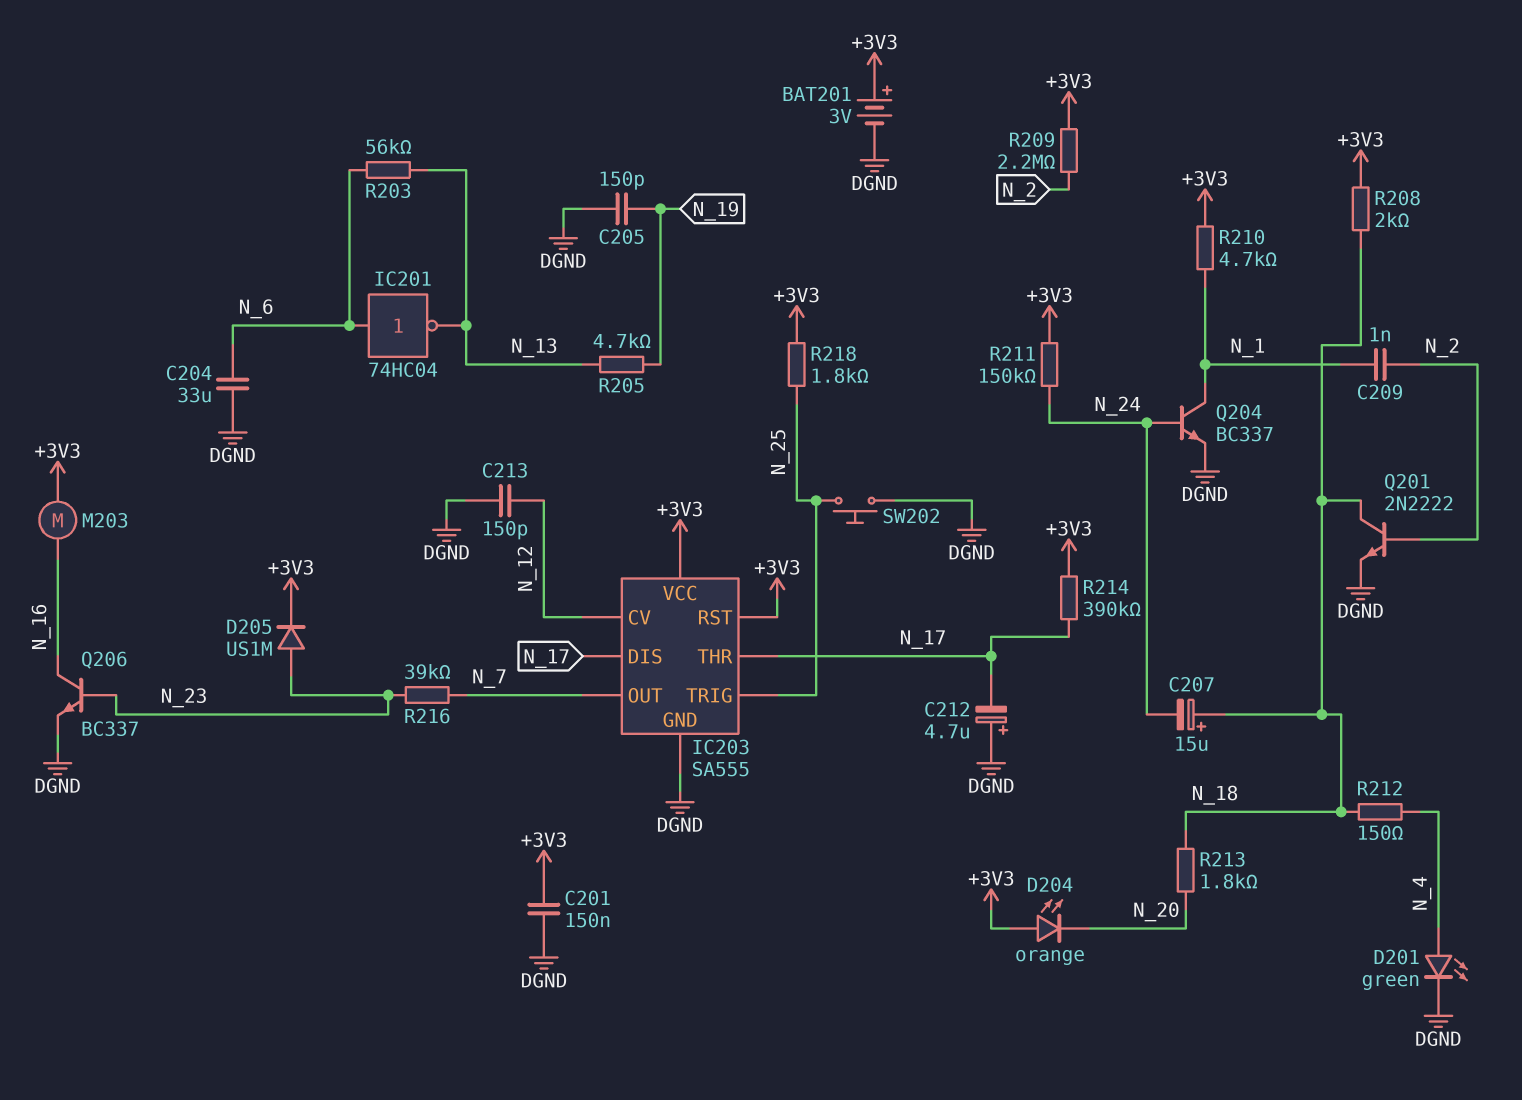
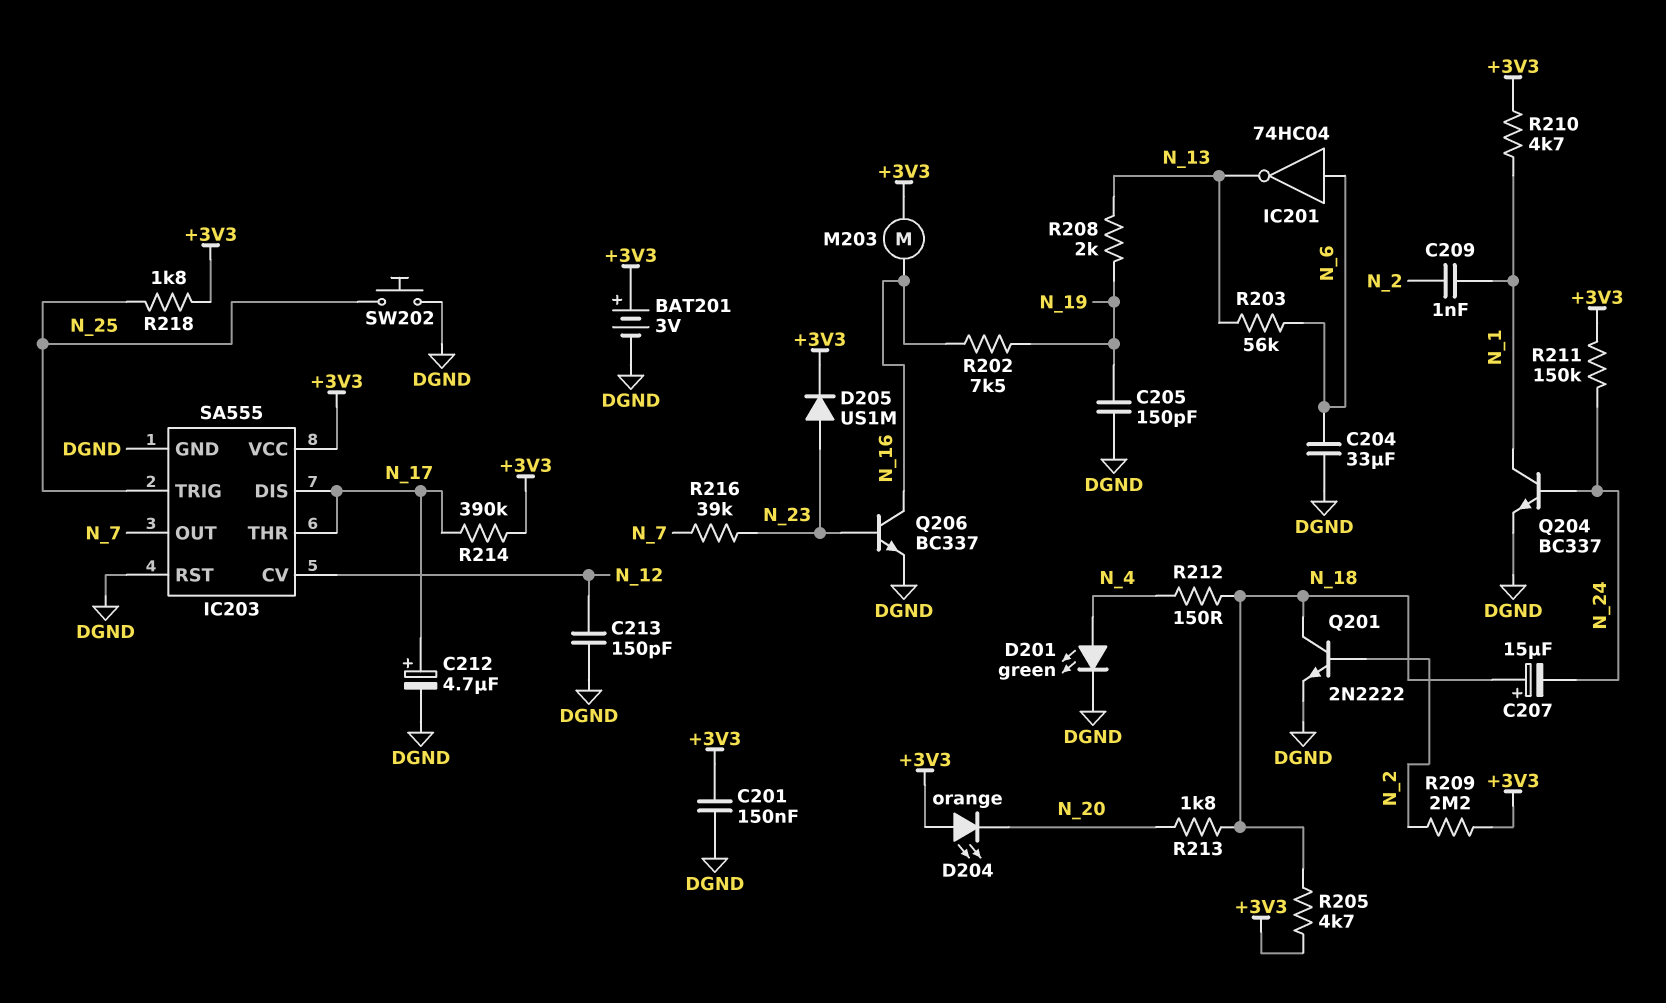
C212: 4.7uF (plus DGND, minus N_17) -> 4.7uF (plus N_17, minus DGND)
IC203 pin RST: +3V3 -> DGND
R202: none -> 7.5k (N_16, N_19)
R205: 4.7k (N_13, N_19) -> 4.7k (+3V3, N_18)
R208: 2k (+3V3, N_18) -> 2k (N_13, N_19)

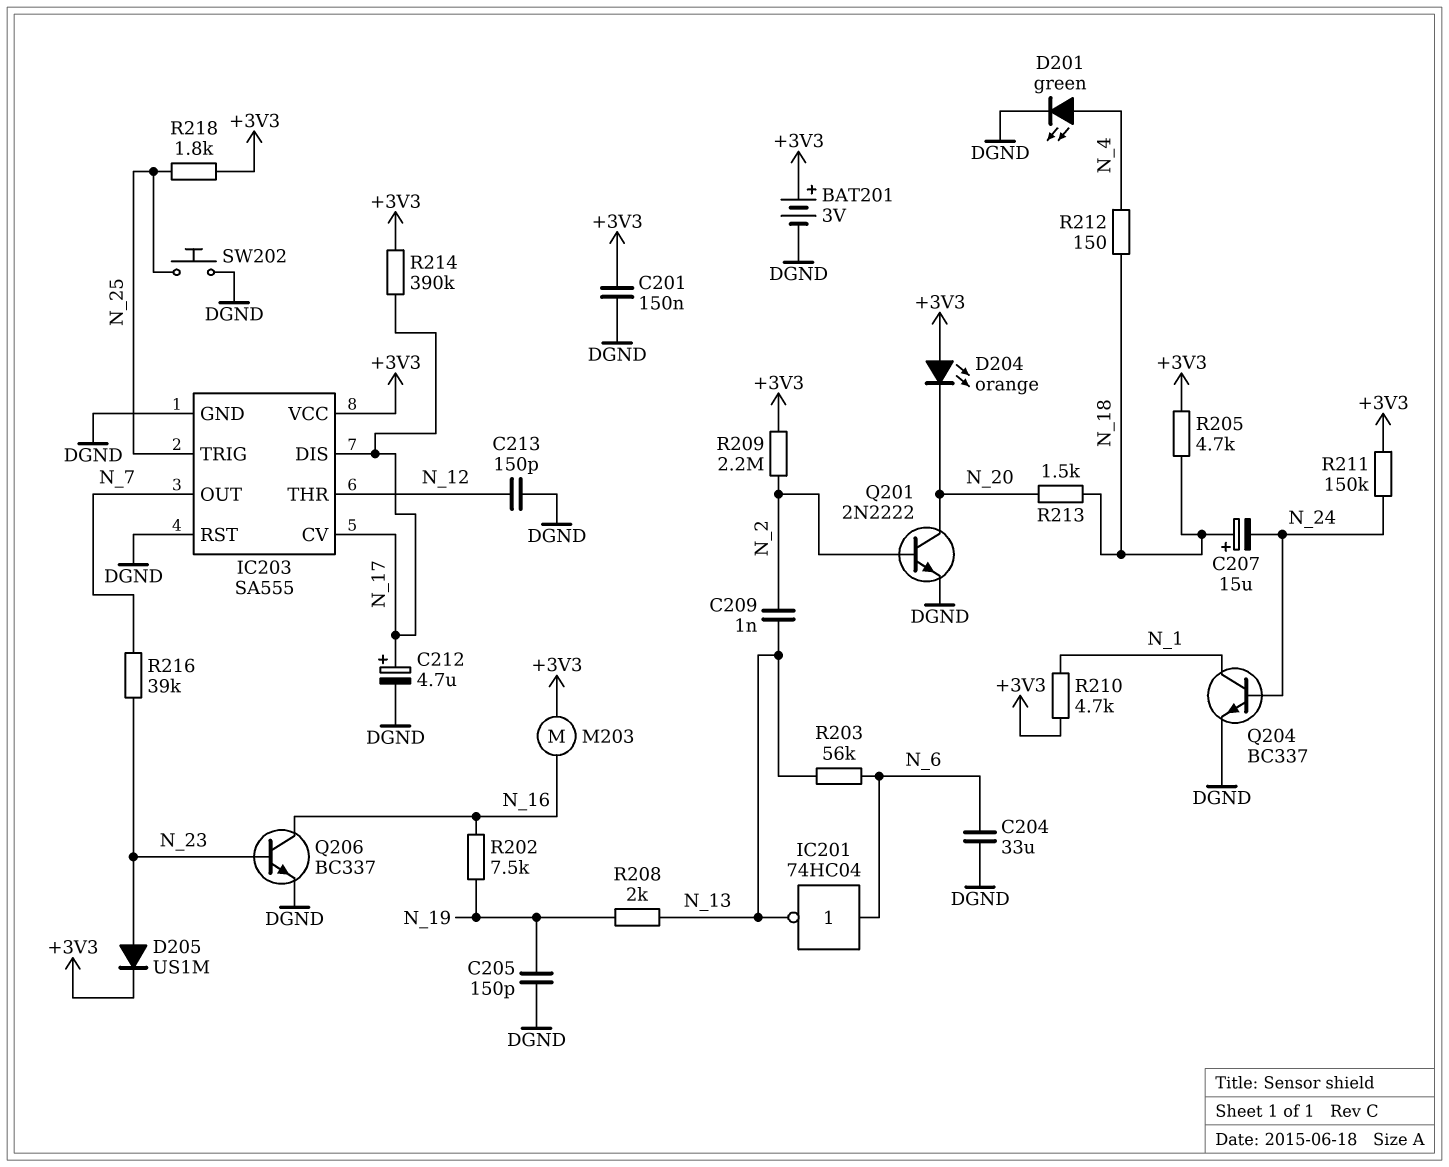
C209: 1nF (N_1, N_2) -> 1nF (N_2, N_13)
IC203 pin CV: N_12 -> N_17
IC203 pin THR: N_17 -> N_12
Q201: NPN 2N2222 (B N_2, C N_18, E DGND) -> NPN 2N2222 (B N_2, C N_20, E DGND)
R213: 1.8k (N_18, N_20) -> 1.5k (N_18, N_20)

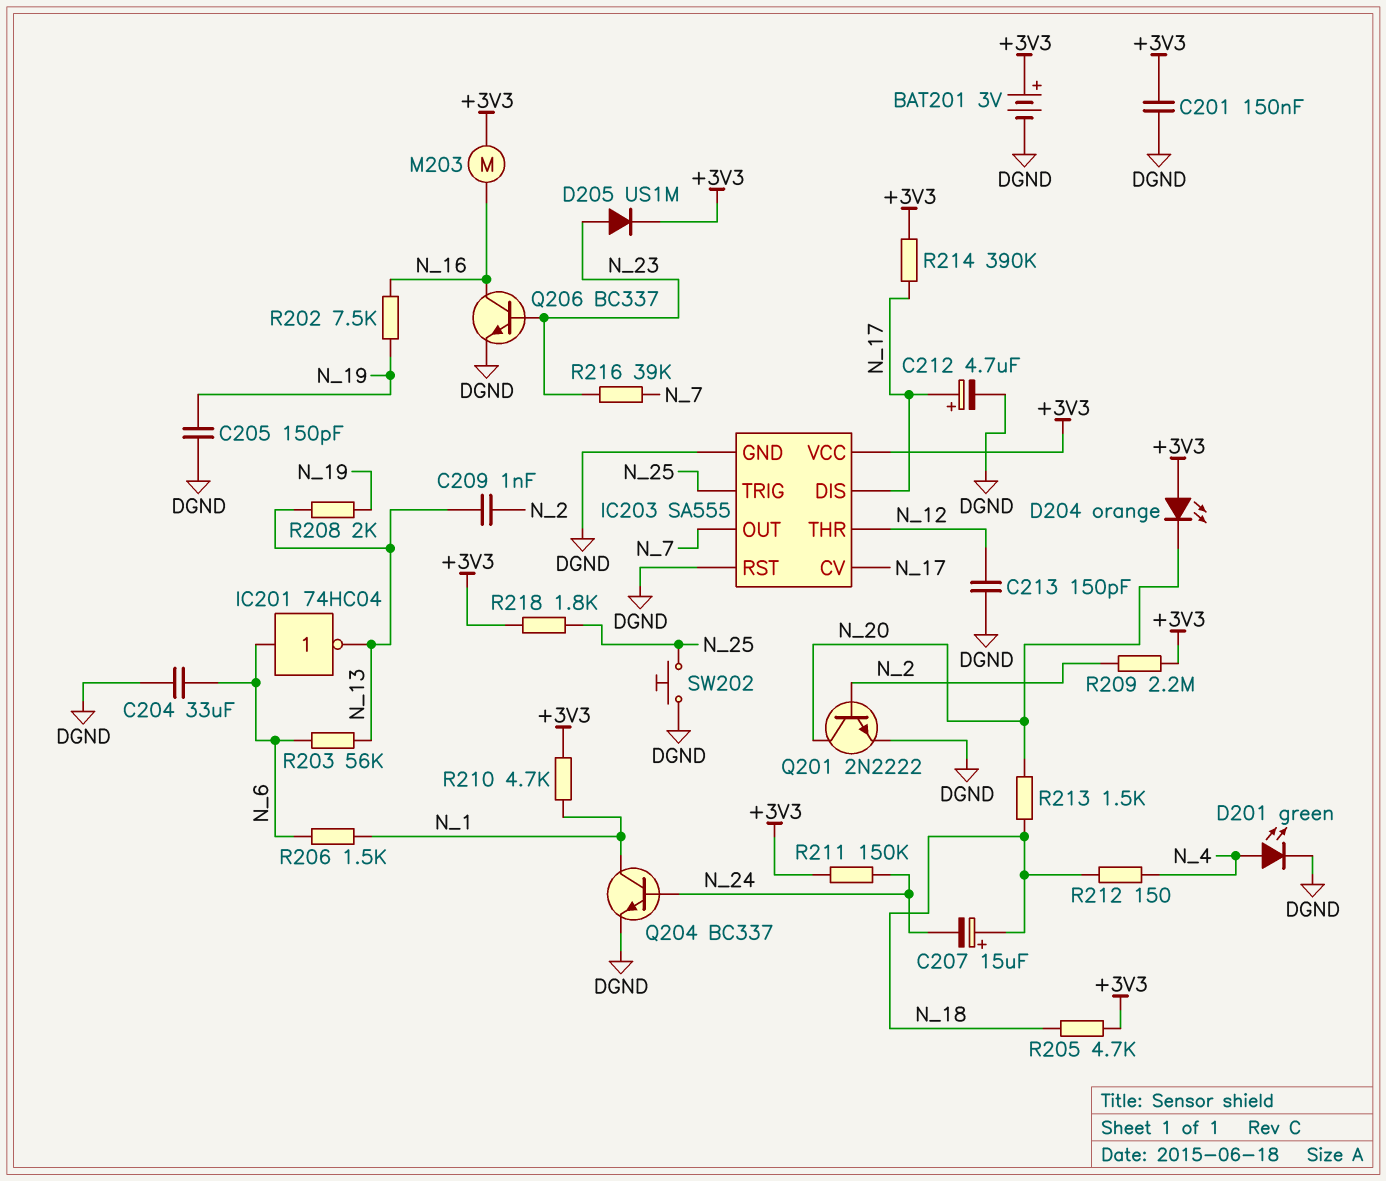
R206: none -> 1.5k (N_1, N_6)

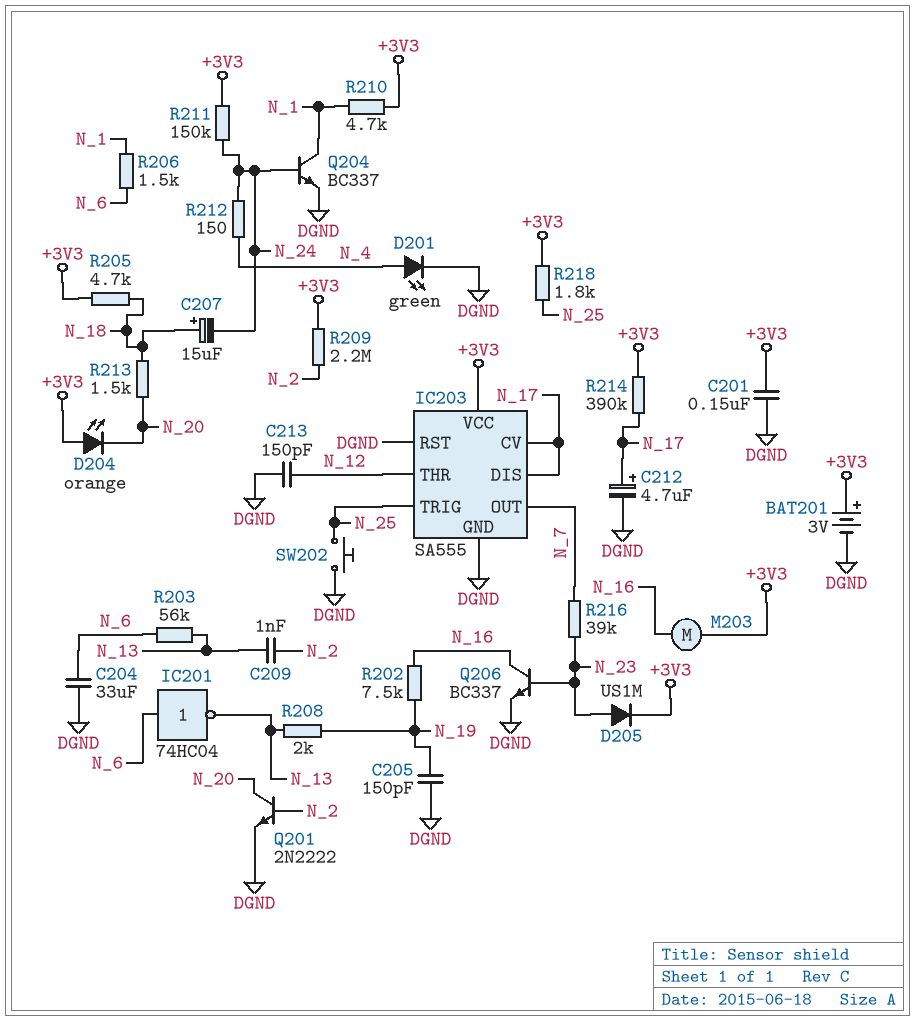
R212: 150 (N_4, N_18) -> 150 (N_4, N_24)

